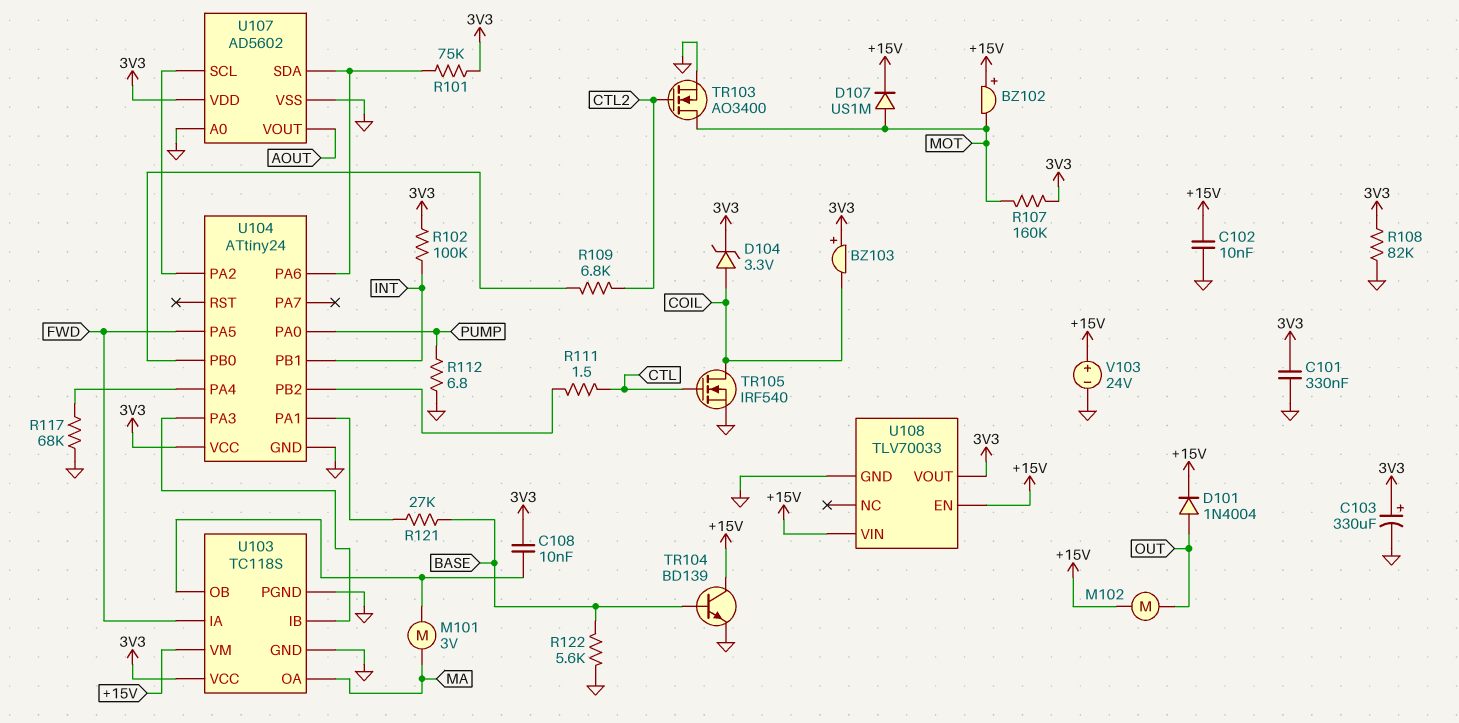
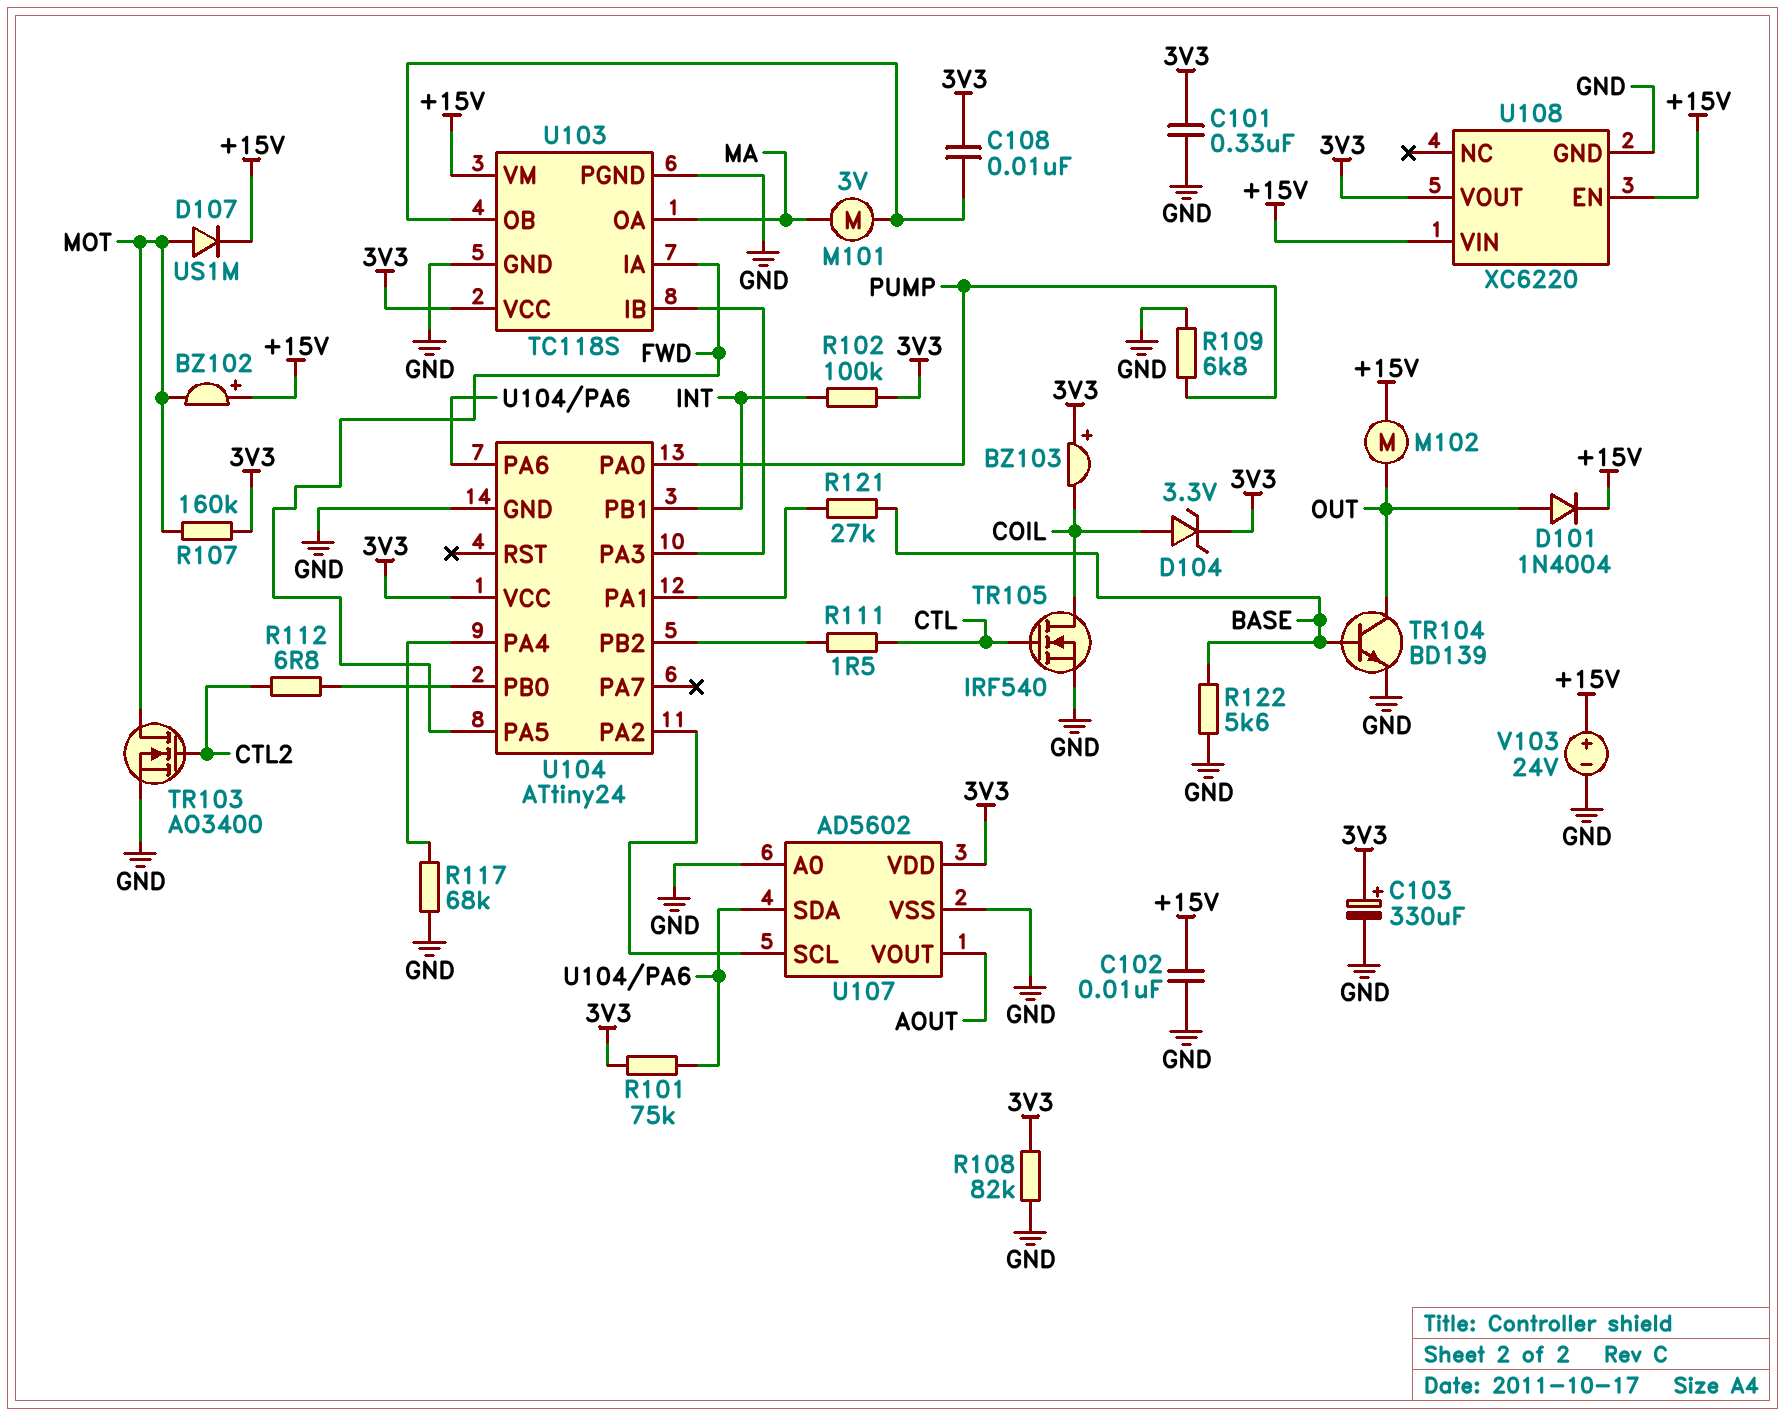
R109: 6.8k (CTL2, U104/PB0) -> 6.8k (GND, PUMP)
R112: 6.8 (GND, PUMP) -> 6.8 (CTL2, U104/PB0)
TR104: NPN BD139 (B BASE, C +15V, E GND) -> NPN BD139 (B BASE, C OUT, E GND)
U108: TLV70033 -> XC6220

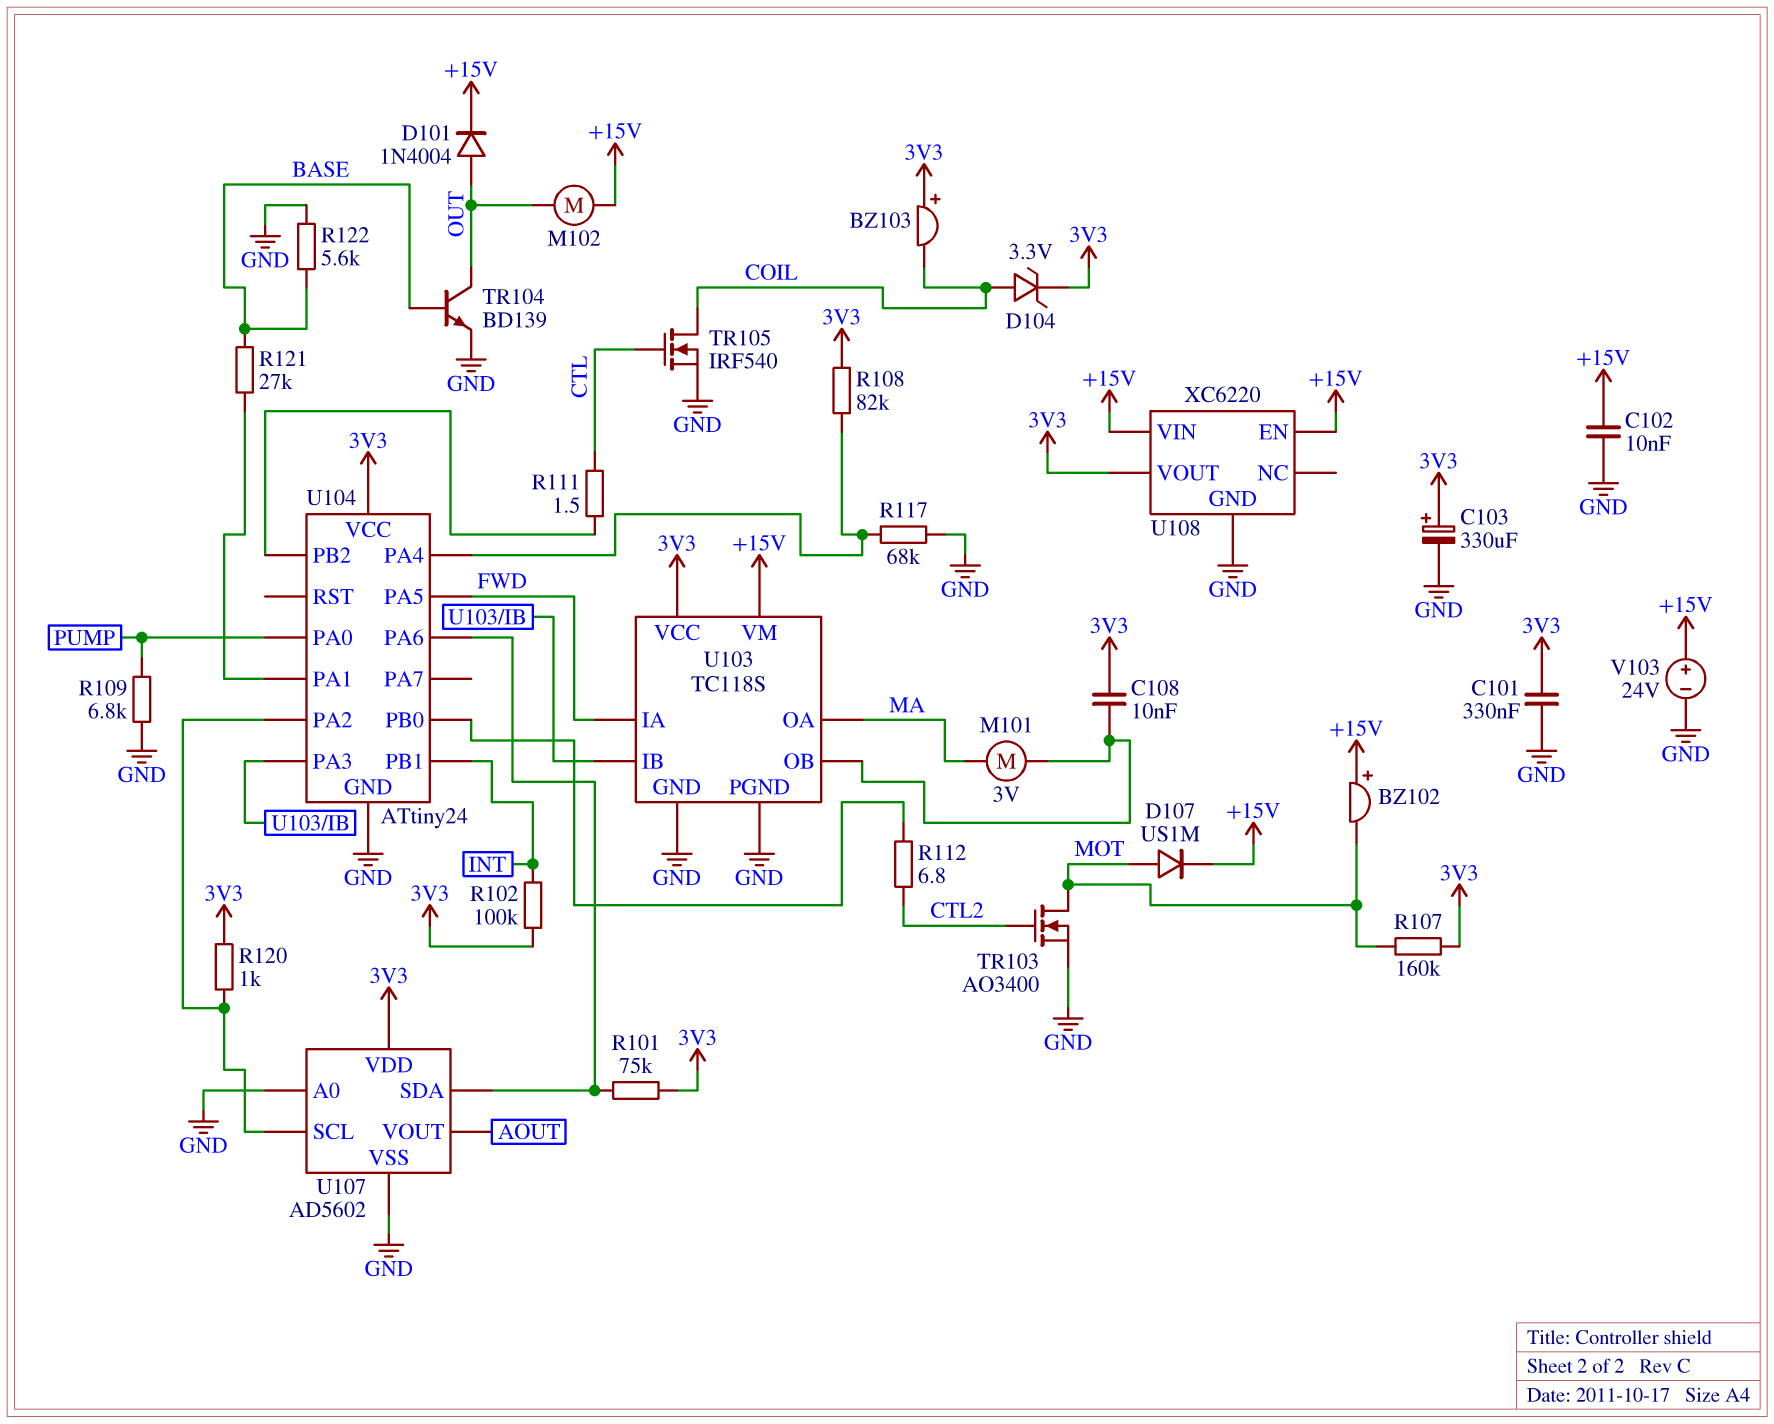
R108: 82k (3V3, GND) -> 82k (3V3, U104/PA4)
R120: none -> 1k (3V3, U104/PA2)

